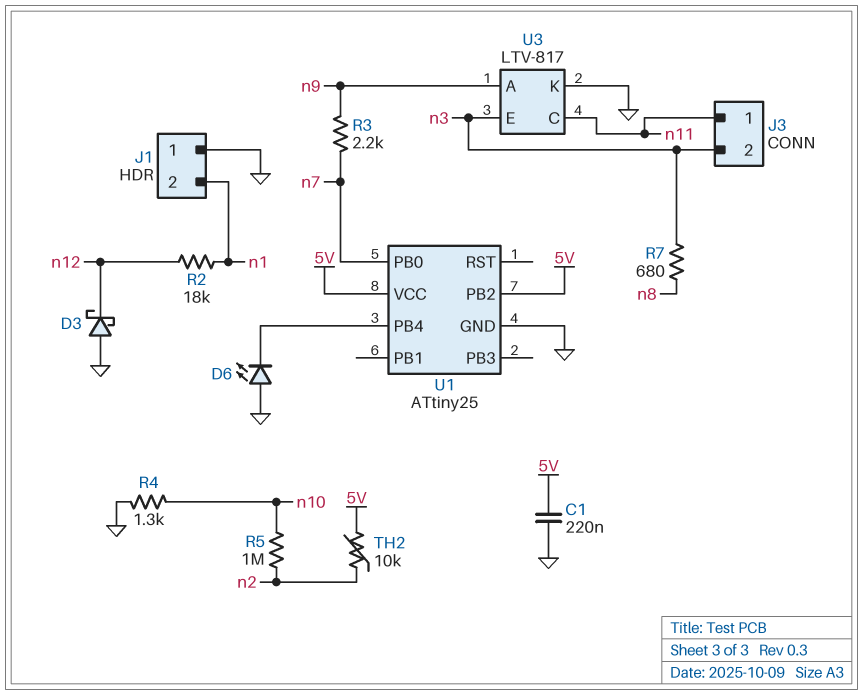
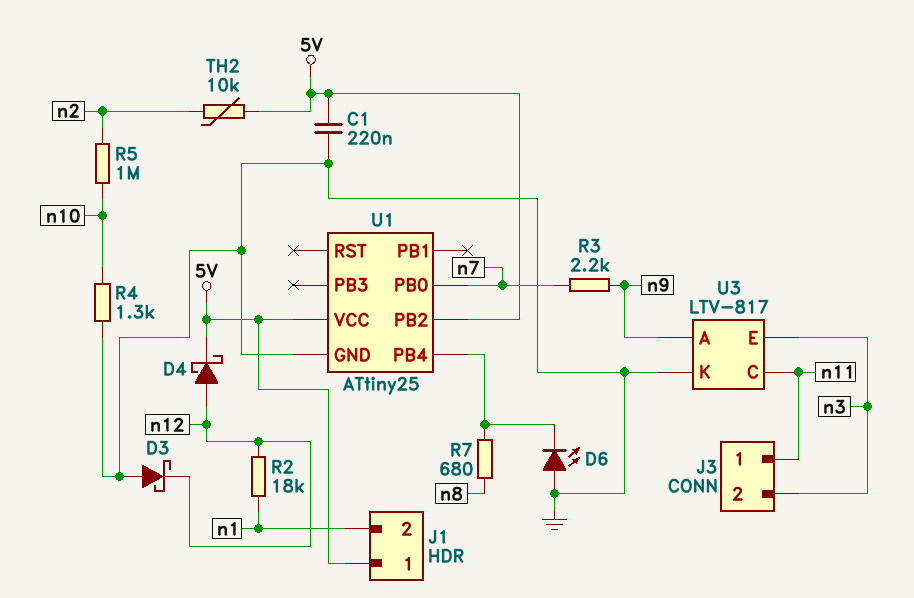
D4: none -> schottky (A n12, K 5V)
J1 pin 1: GND -> 5V
R7: 680 (n3, n8) -> 680 (U1/PB4, n8)

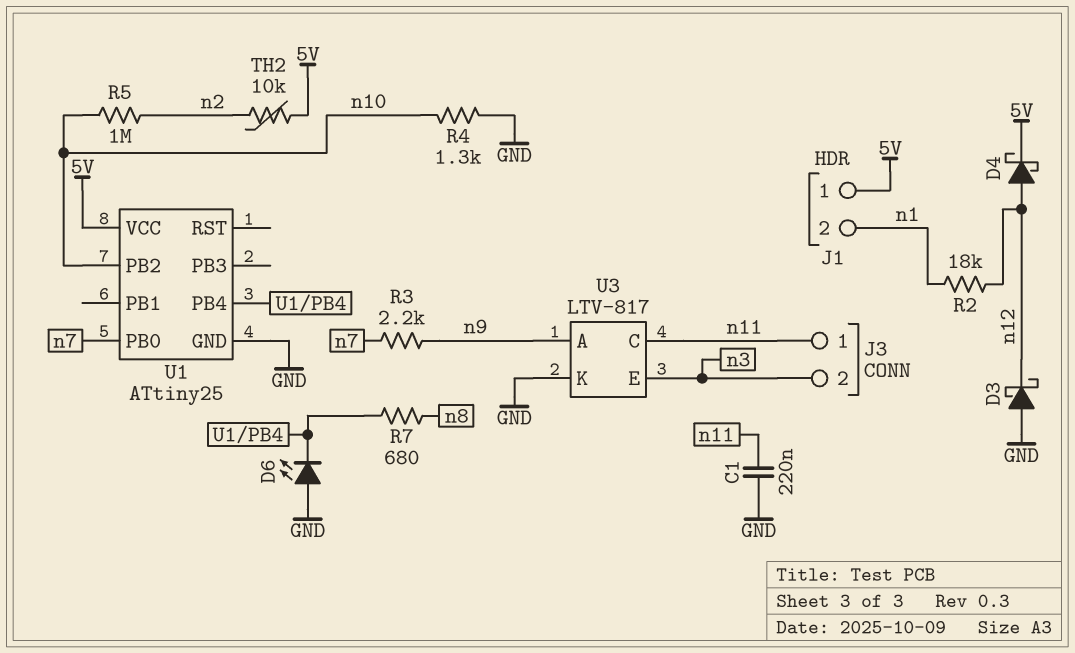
C1: 220nF (5V, GND) -> 220nF (GND, n11)
U1 pin PB2: 5V -> n10

